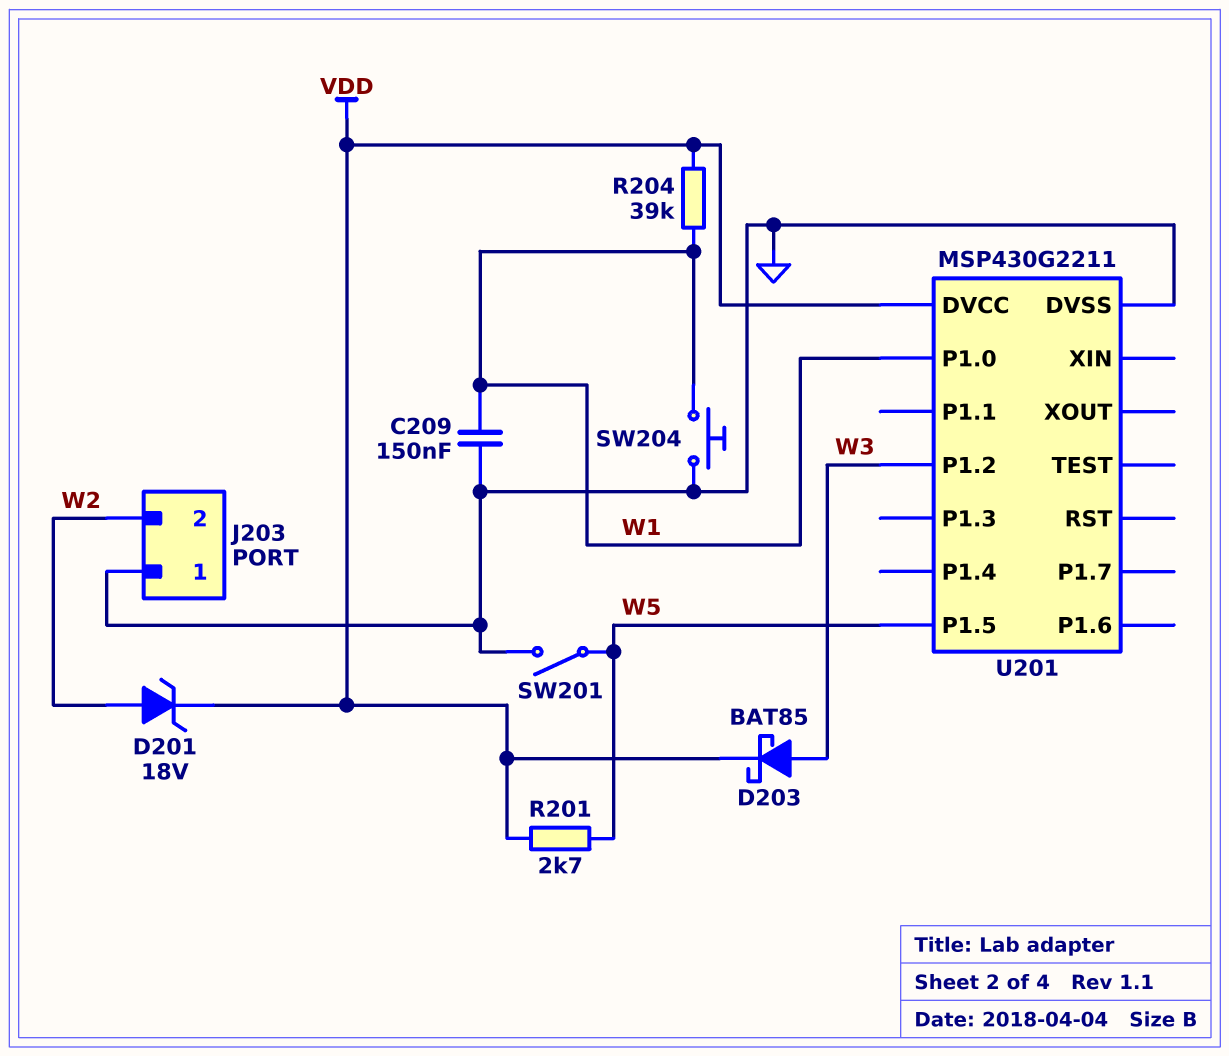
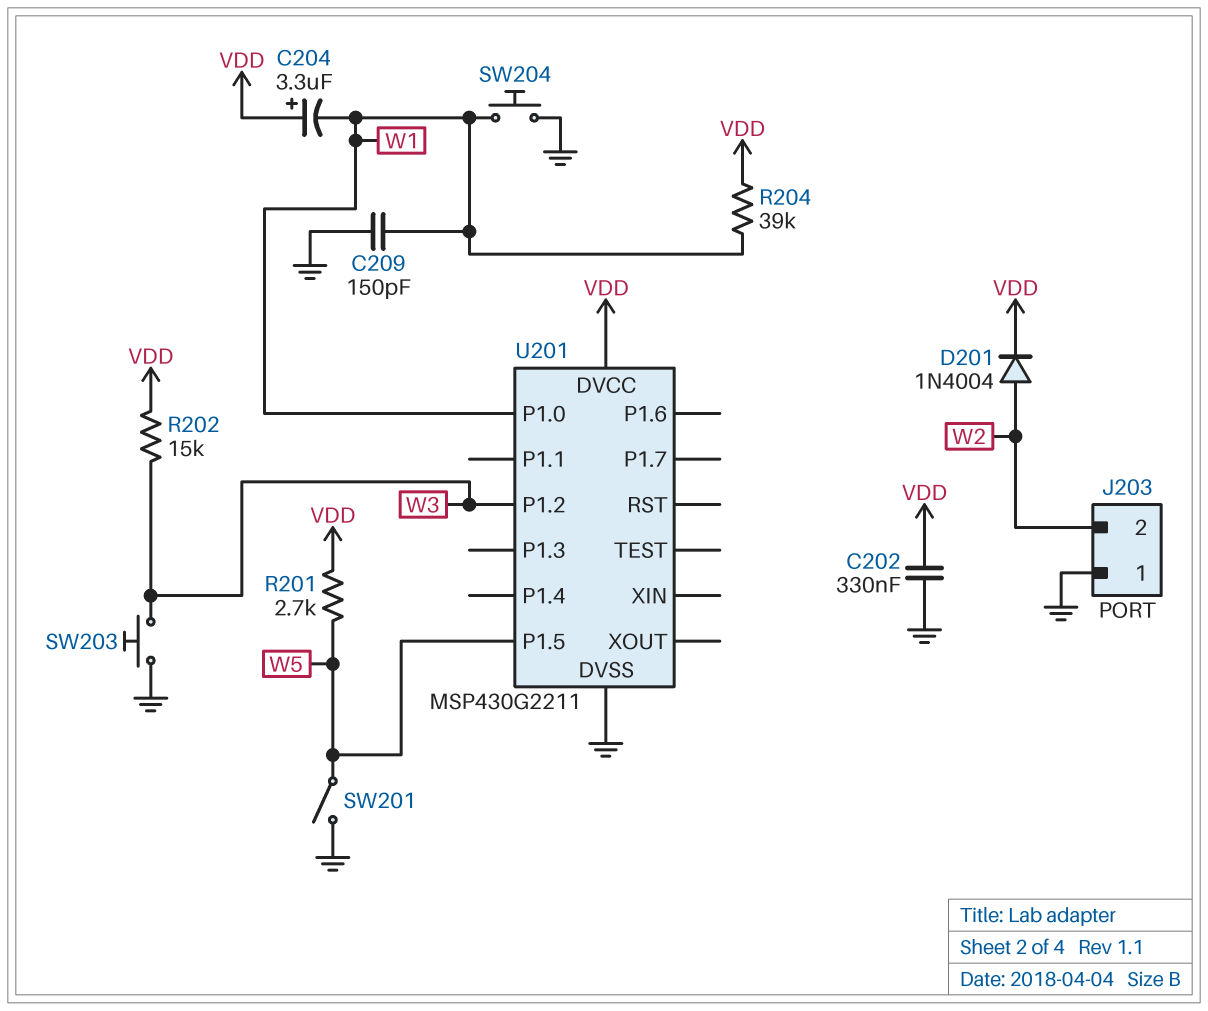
C202: none -> 330nF (GND, VDD)
C204: none -> 3.3uF (plus VDD, minus W1)
C209: 150nF (GND, W1) -> 150pF (GND, W1)
D201: zener 18V (A W2, K VDD) -> diode 1N4004 (A W2, K VDD)
D203: schottky BAT85 (A W3, K VDD) -> none
R202: none -> 15k (VDD, W3)
SW203: none -> button (GND, W3)

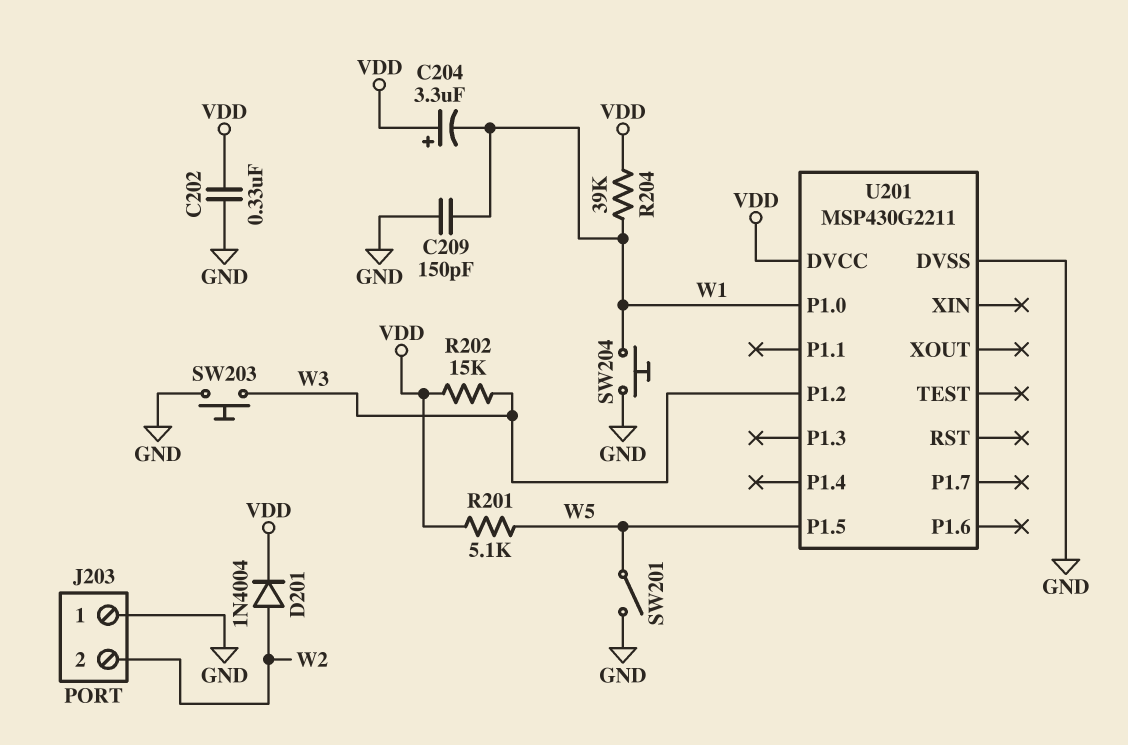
R201: 2.7k (VDD, W5) -> 5.1k (VDD, W5)

